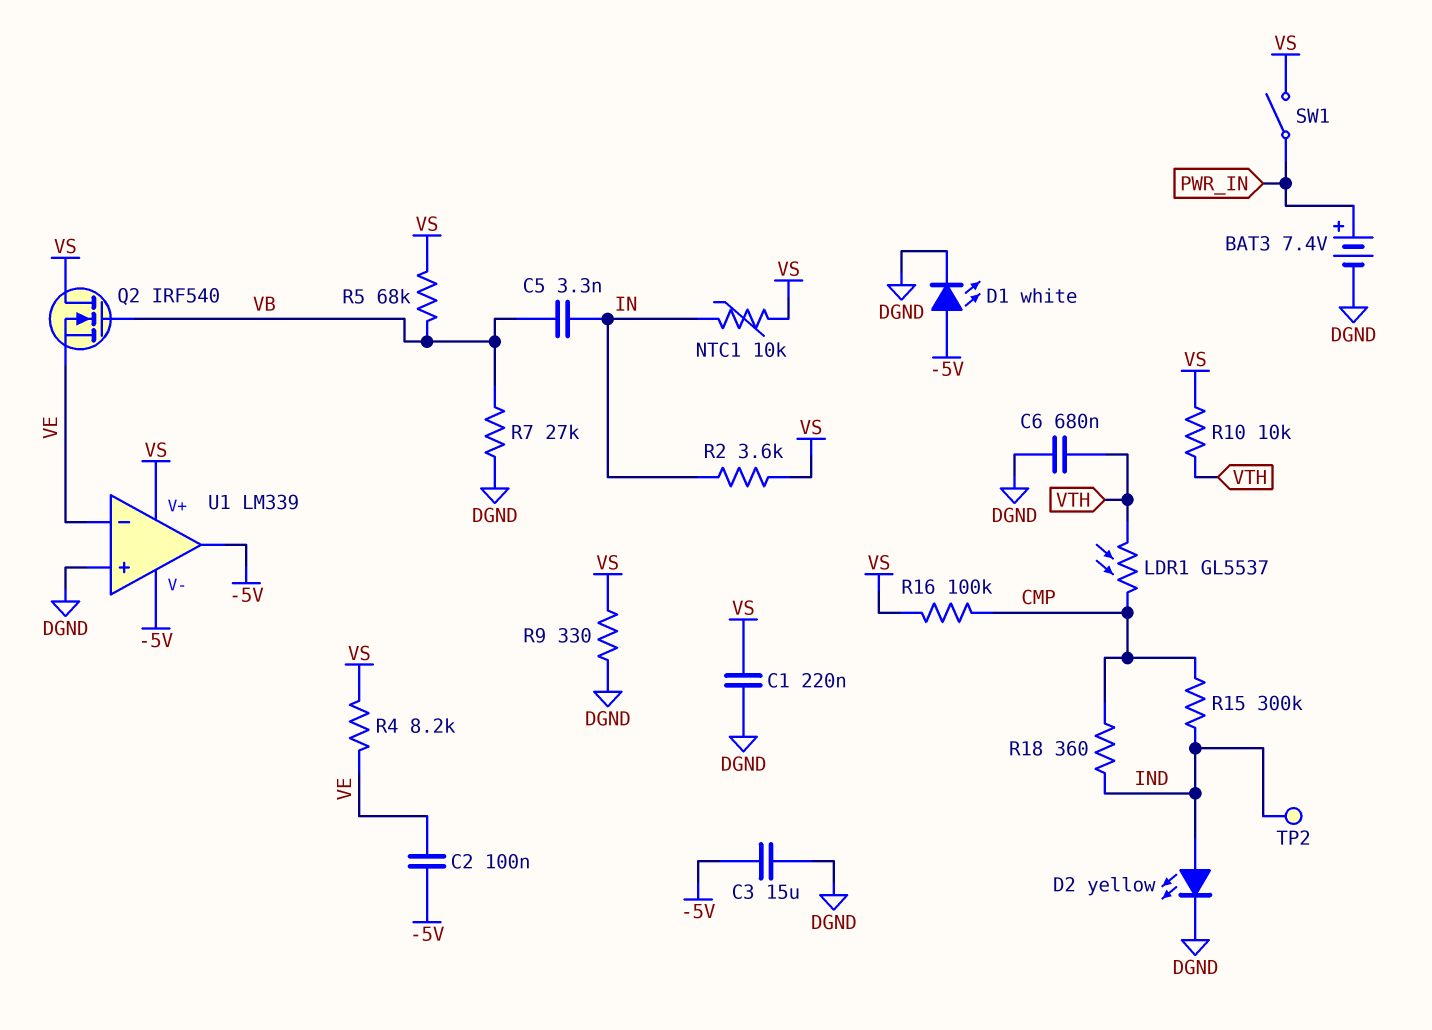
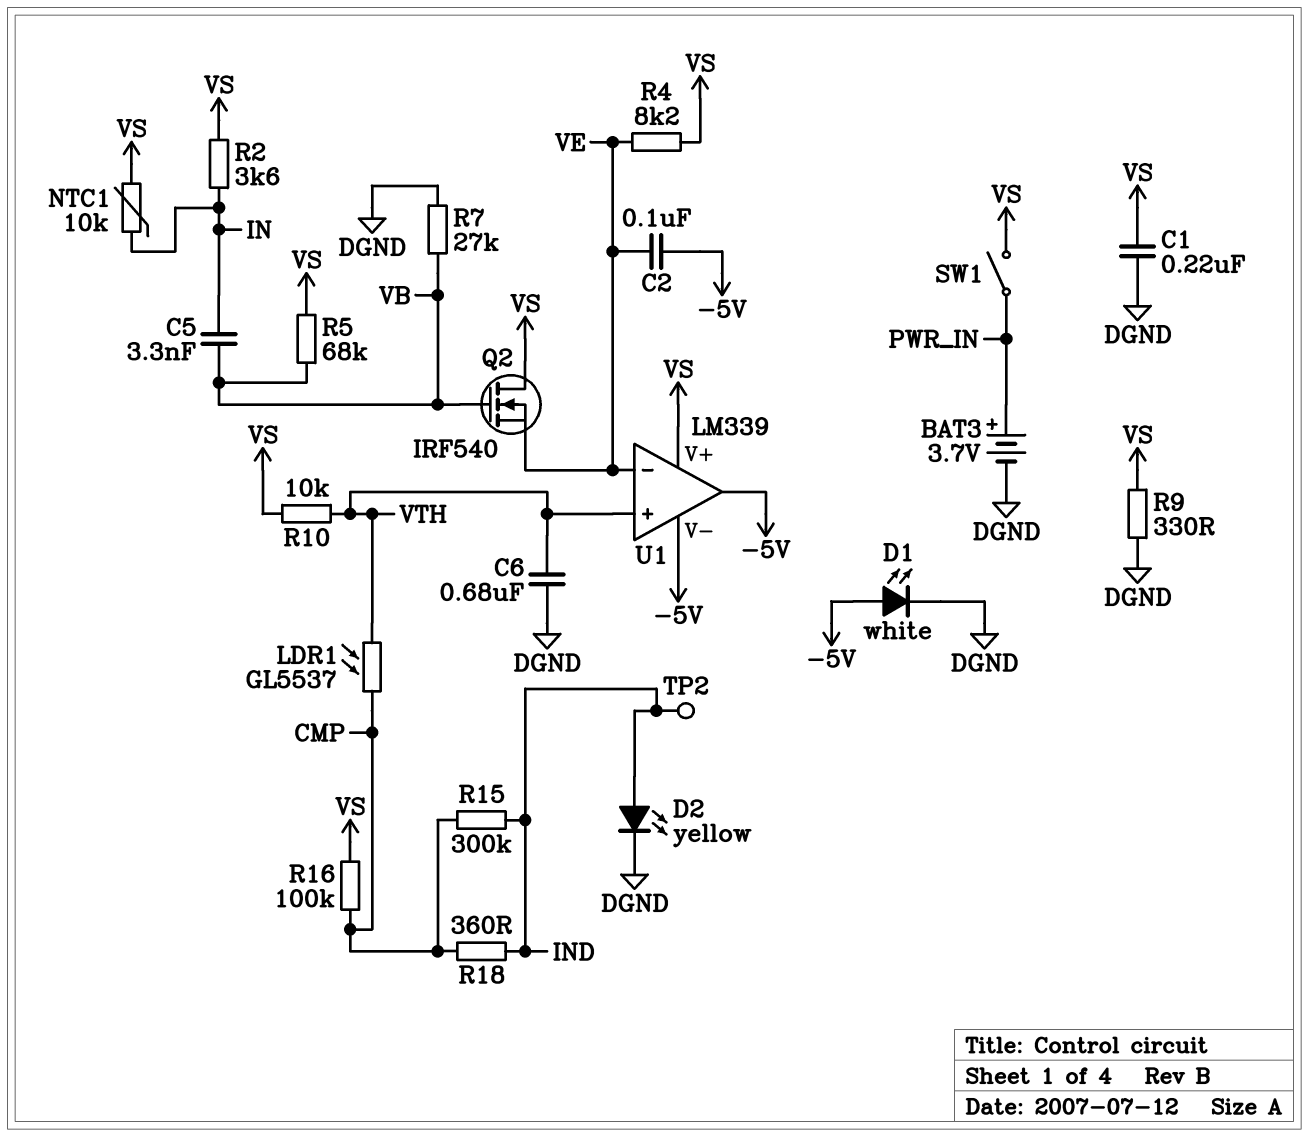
BAT3: 7.4V (plus PWR_IN, minus DGND) -> 3.7V (plus PWR_IN, minus DGND)
C3: 15uF (-5V, DGND) -> none
U1 pin in+: DGND -> VTH

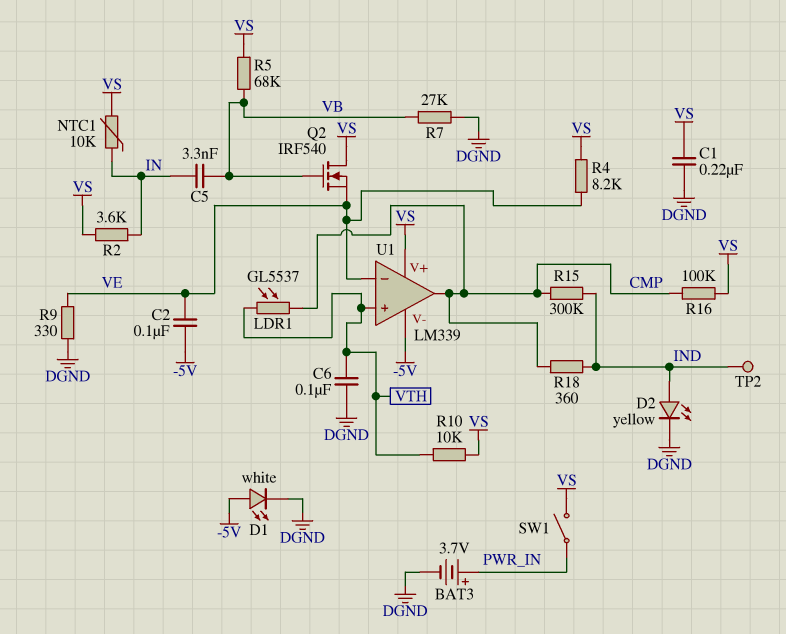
C6: 680nF (DGND, VTH) -> 100nF (DGND, VTH)
R9: 330 (DGND, VS) -> 330 (DGND, VE)
U1 pin out: -5V -> CMP

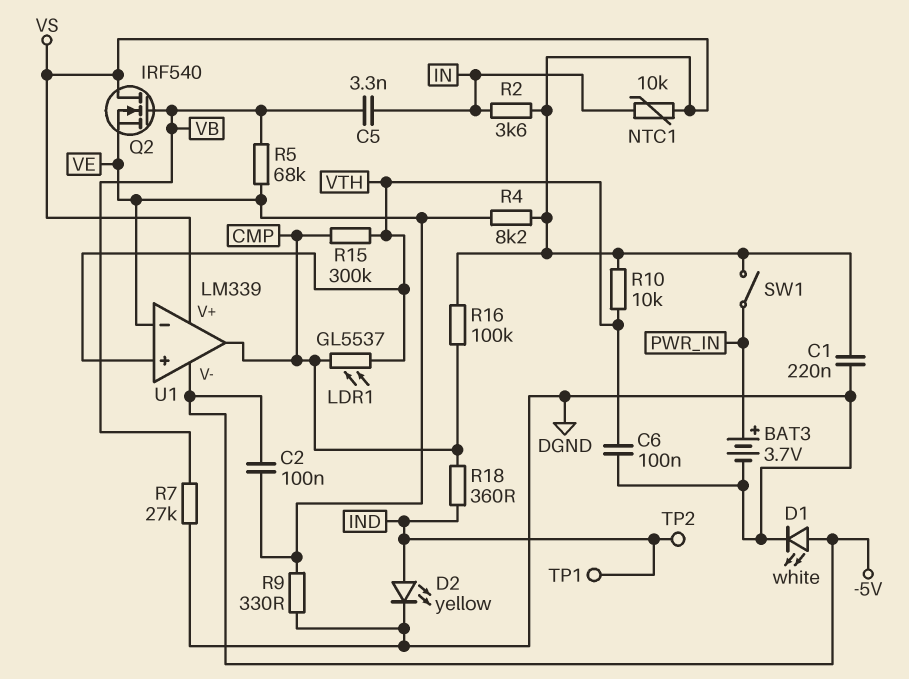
R5: 68k (VB, VS) -> 68k (VB, VE)
R15: 300k (CMP, IND) -> 300k (CMP, VTH)
TP1: none -> test point (IND)

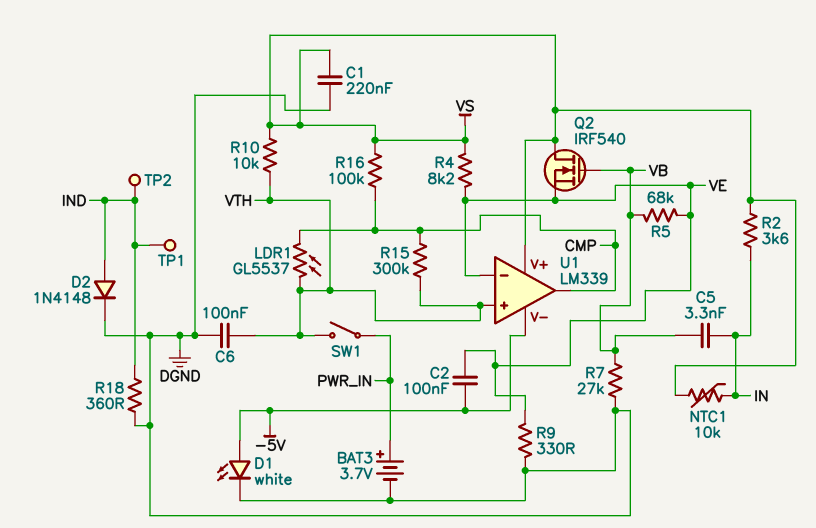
D2: LED yellow (A IND, K DGND) -> diode 1N4148 (A IND, K DGND)
R18: 360 (CMP, IND) -> 360 (DGND, IND)
SW1: switch (PWR_IN, VS) -> switch (PWR_IN, VTH)

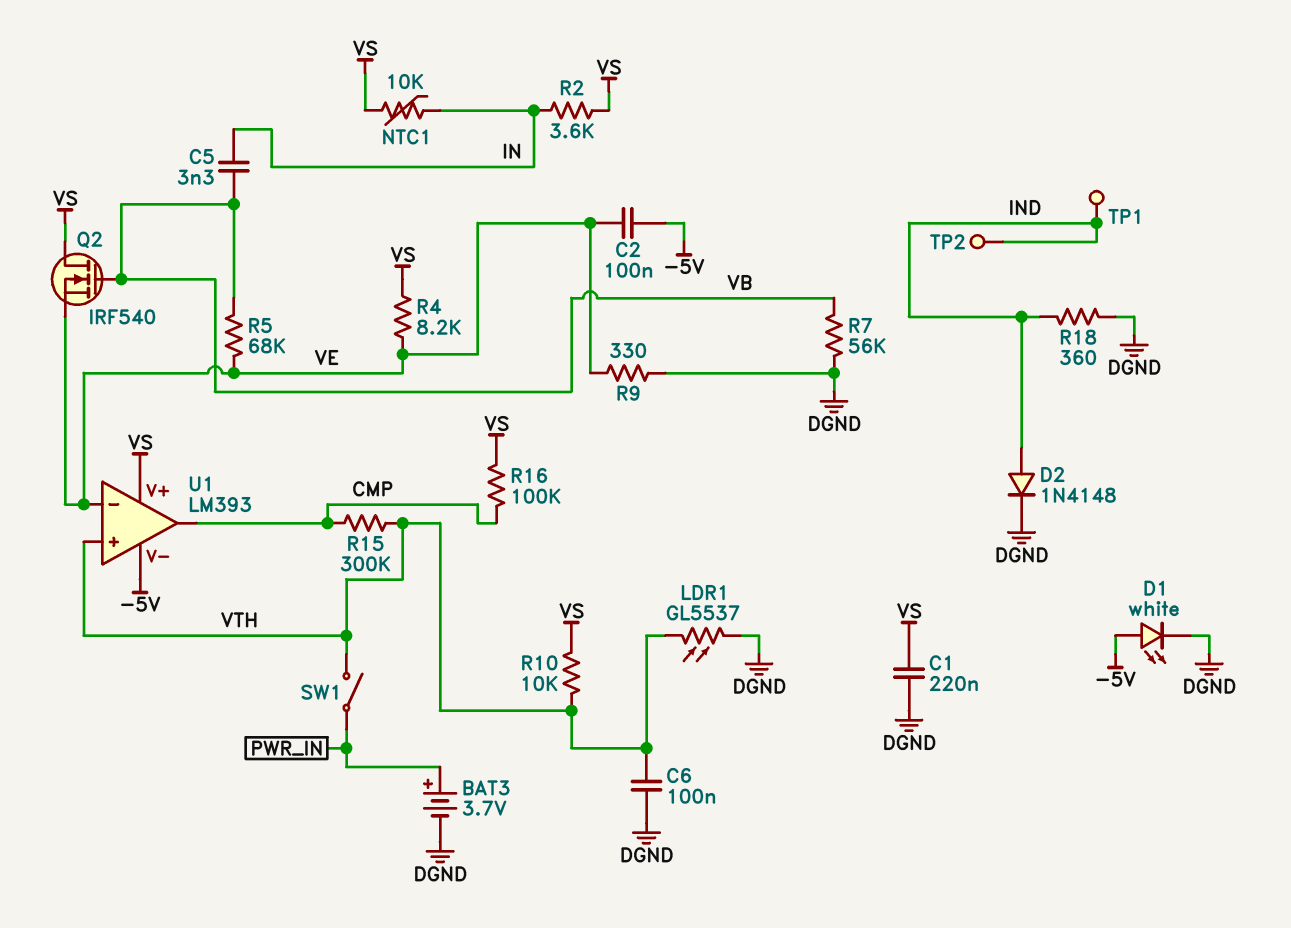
LDR1: GL5537 (CMP, VTH) -> GL5537 (DGND, VTH)
R7: 27k (DGND, VB) -> 56k (DGND, VB)
U1: LM339 -> LM393

